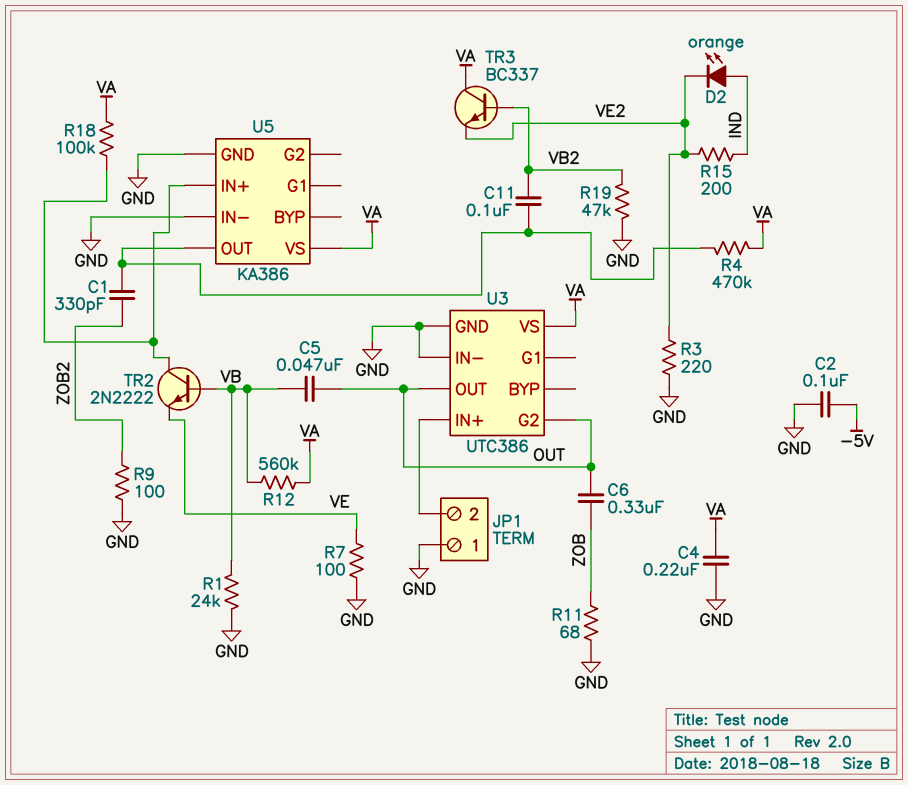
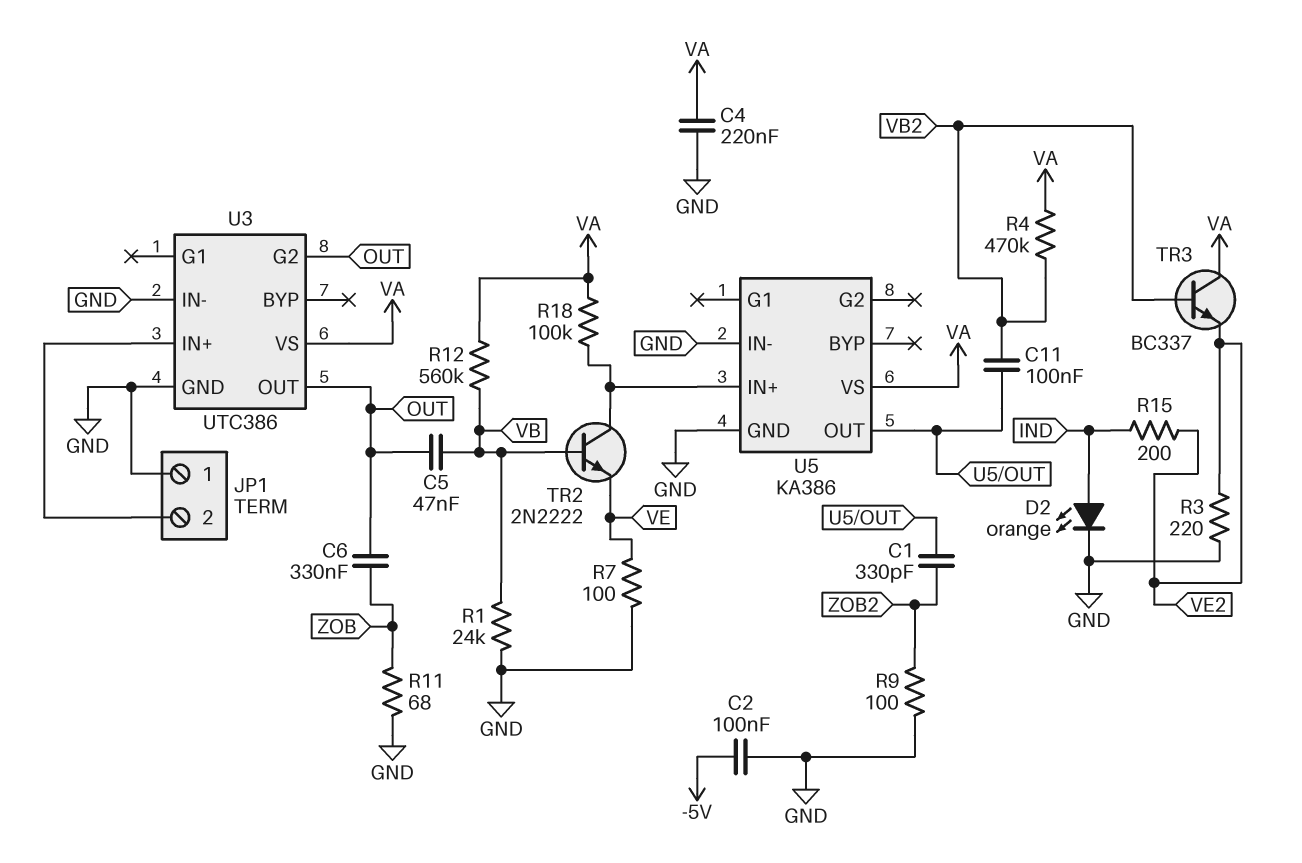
D2: LED orange (A IND, K VE2) -> LED orange (A IND, K GND)
R4: 470k (U5/OUT, VA) -> 470k (VA, VB2)
R19: 47k (GND, VB2) -> none

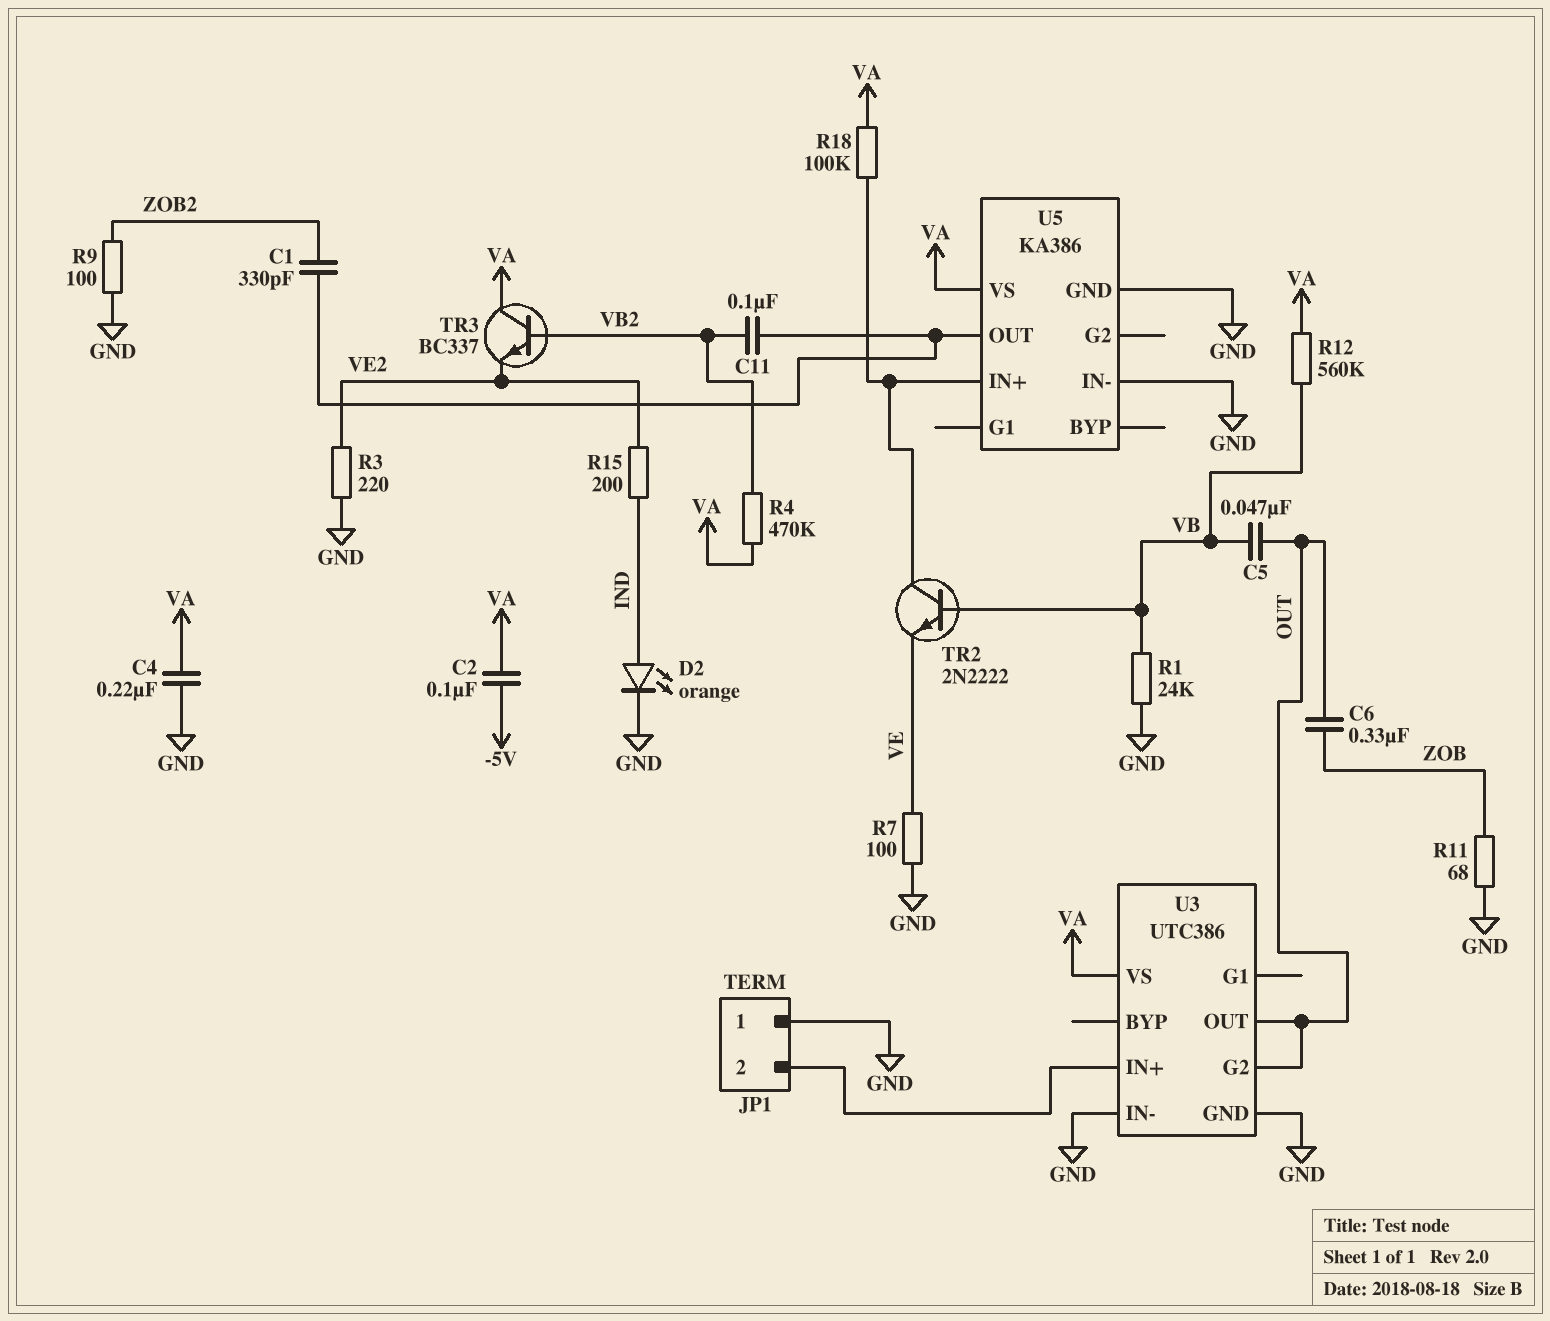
C2: 100nF (-5V, GND) -> 100nF (-5V, VA)

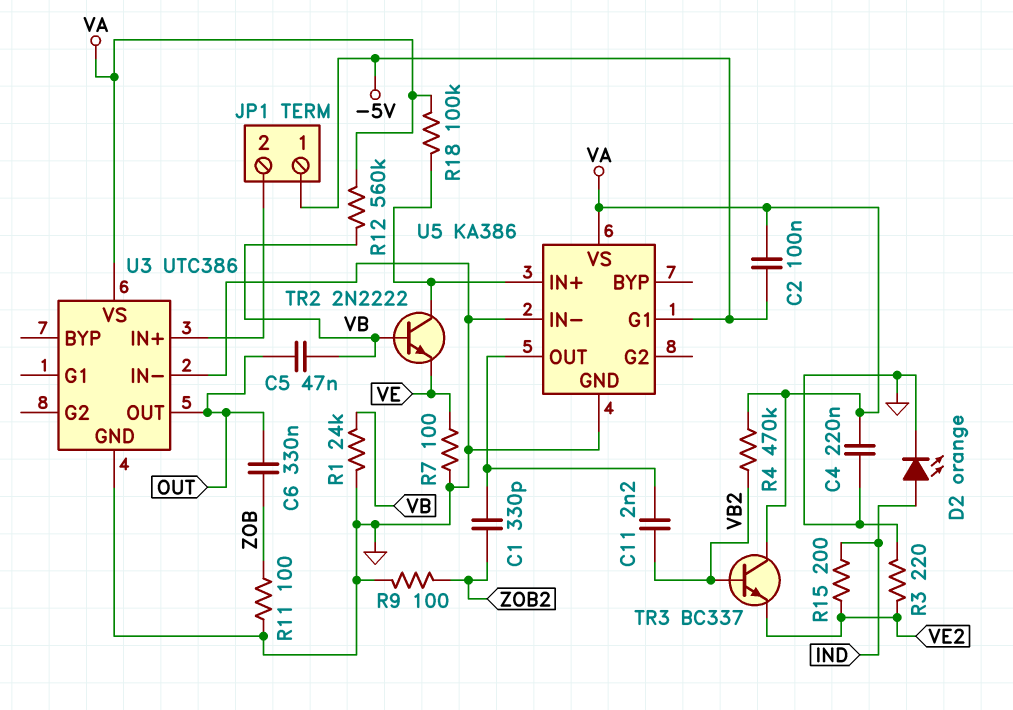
C11: 100nF (U5/OUT, VB2) -> 2.2nF (U5/OUT, VB2)
JP1 pin 1: GND -> -5V
R11: 68 (GND, ZOB) -> 100 (GND, ZOB)
U3 pin G2: OUT -> none
U5 pin G1: none -> -5V

